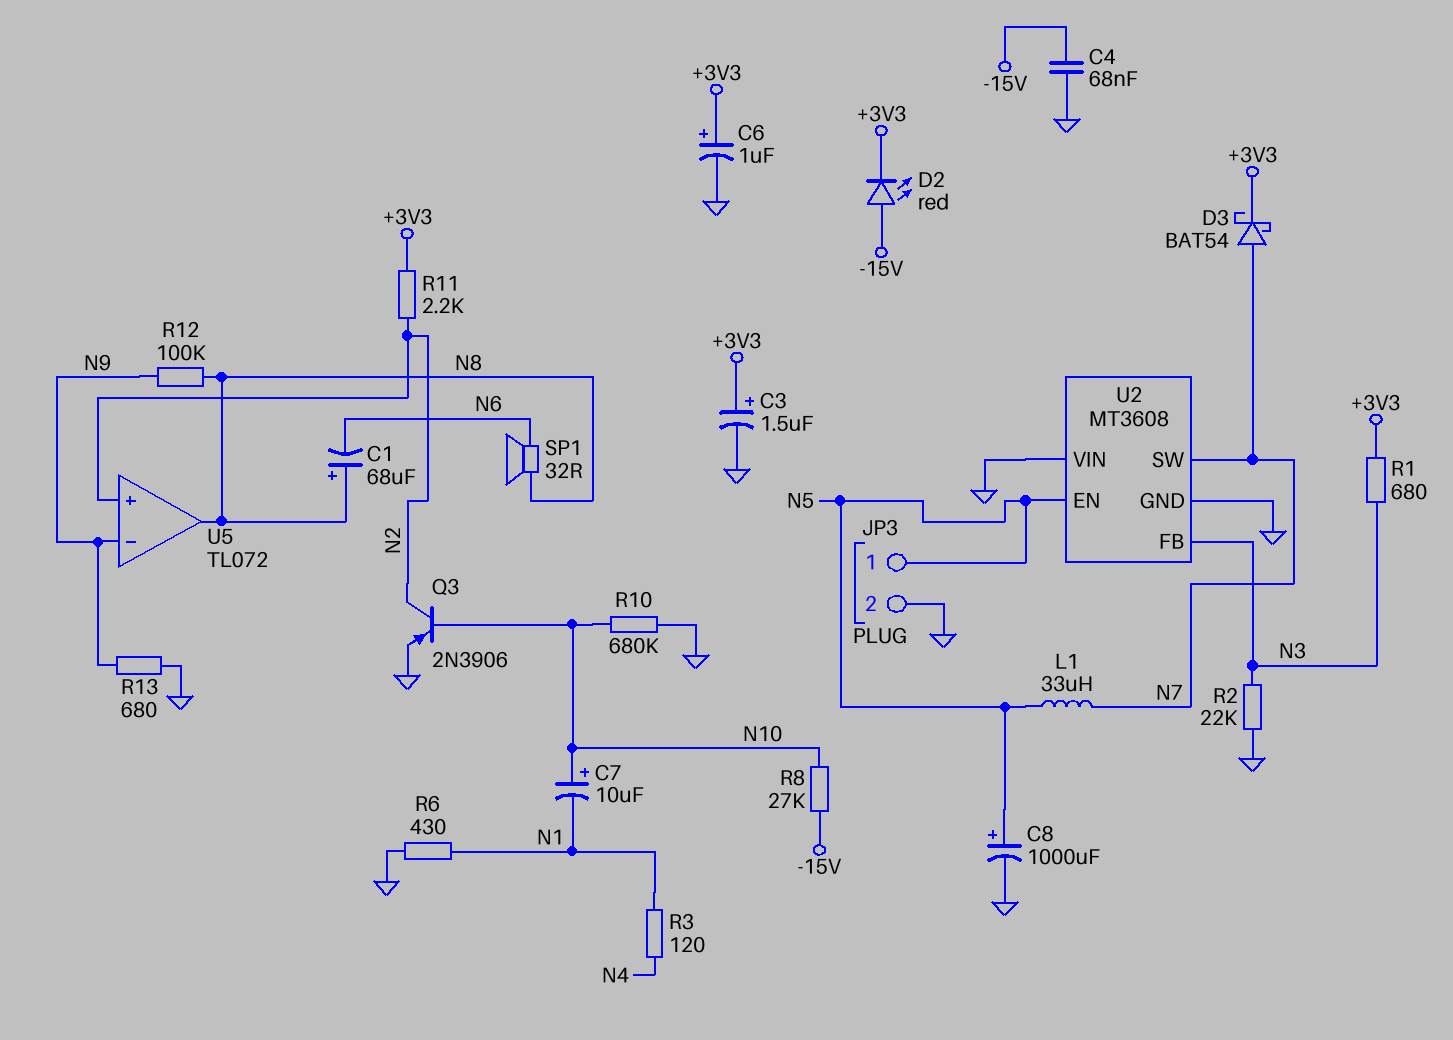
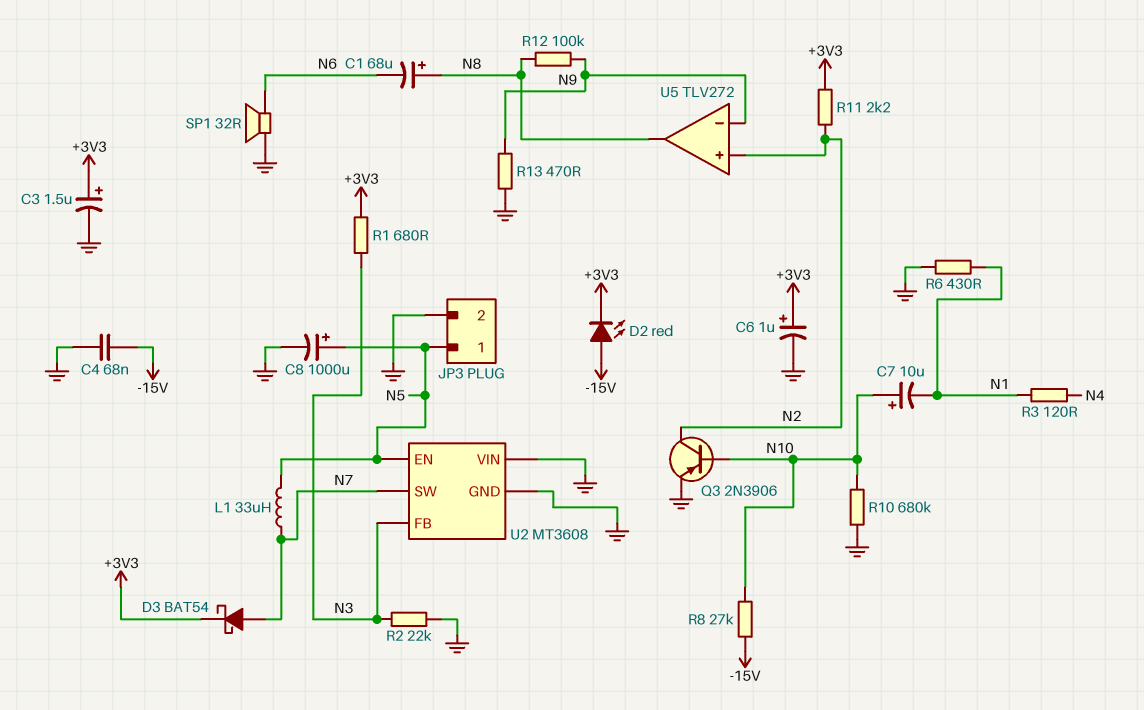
R13: 680 (GND, N9) -> 470 (GND, N9)
SP1: speaker 32R (N6, N8) -> speaker 32R (GND, N6)
U5: TL072 -> TLV272

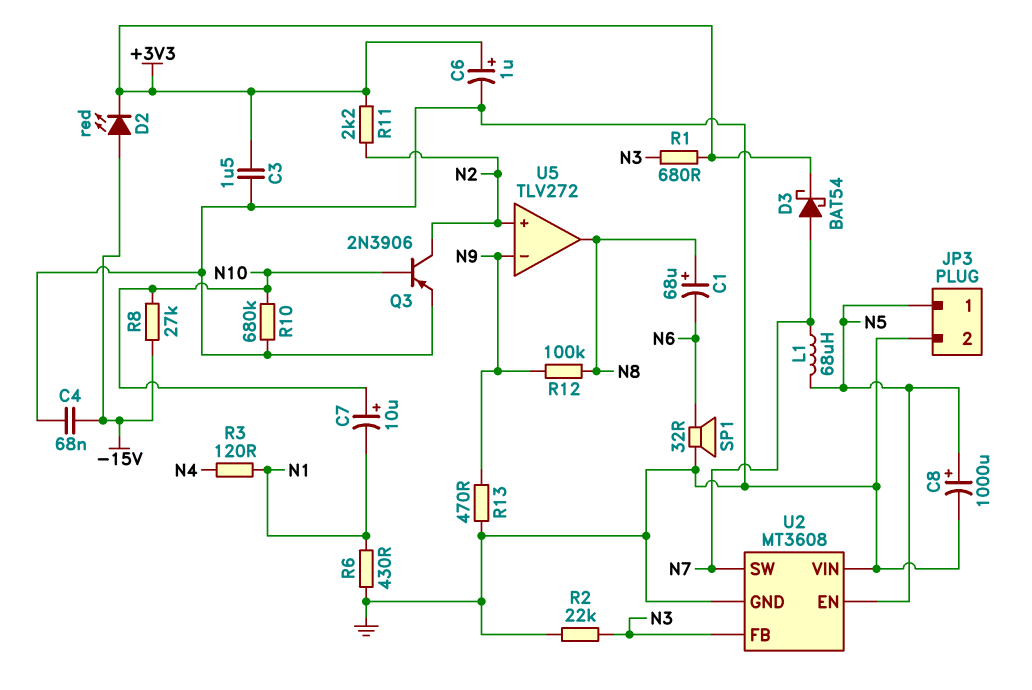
C3: 1.5uF (plus +3V3, minus GND) -> 1.5uF (+3V3, GND)
L1: 33uH (N5, N7) -> 68uH (N5, N7)

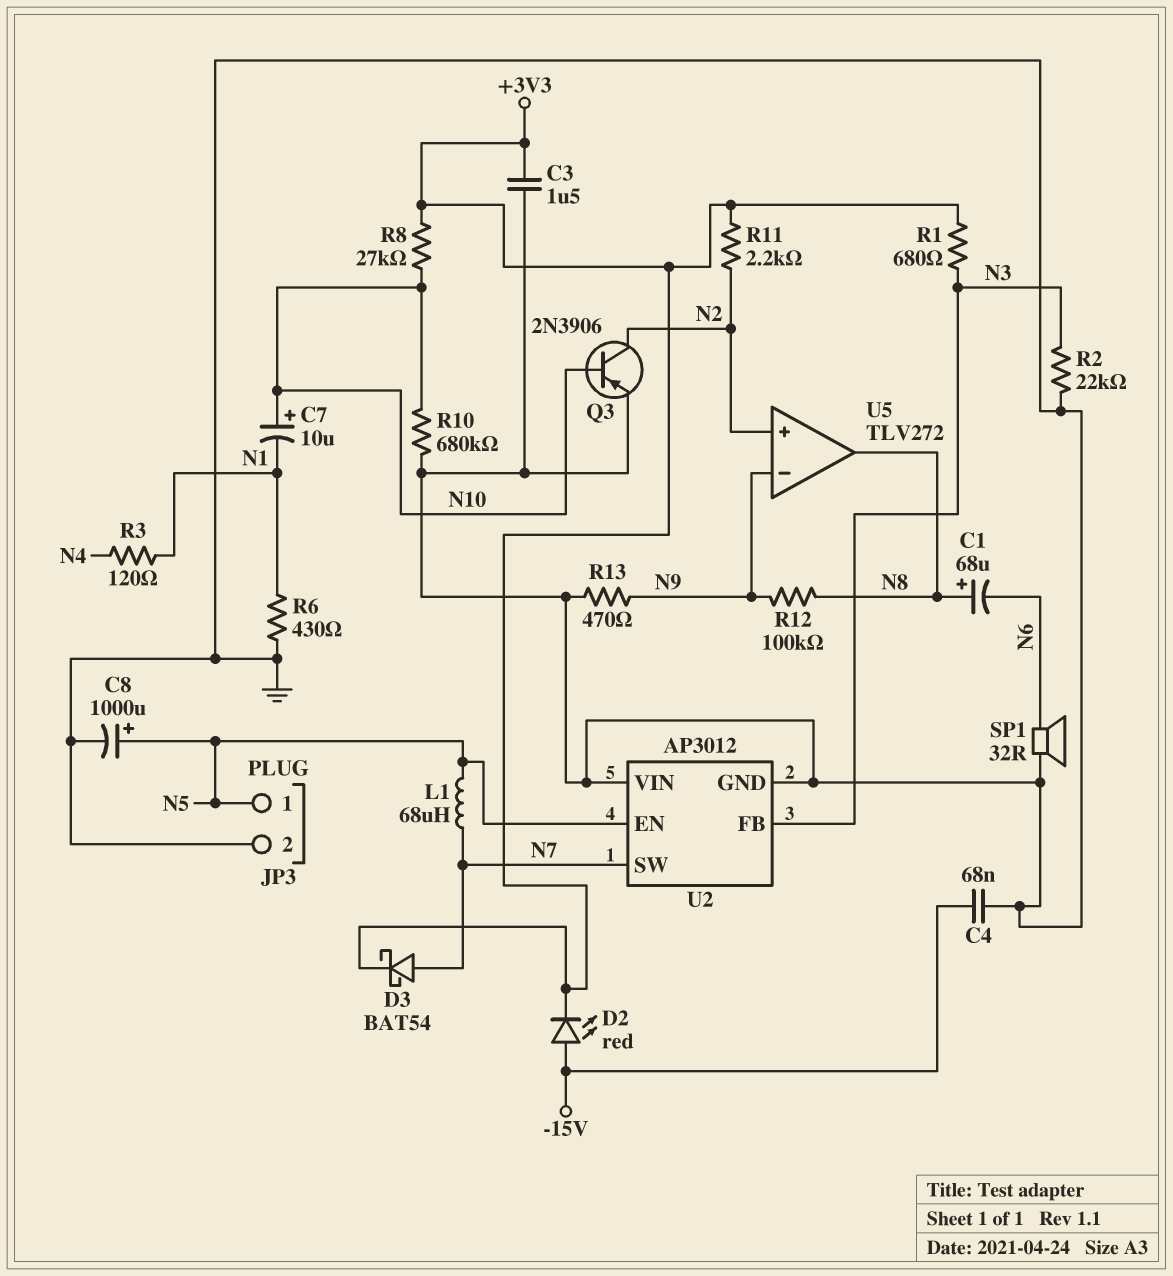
C6: 1uF (plus +3V3, minus GND) -> none
R8: 27k (-15V, N10) -> 27k (+3V3, N10)
U2: MT3608 -> AP3012

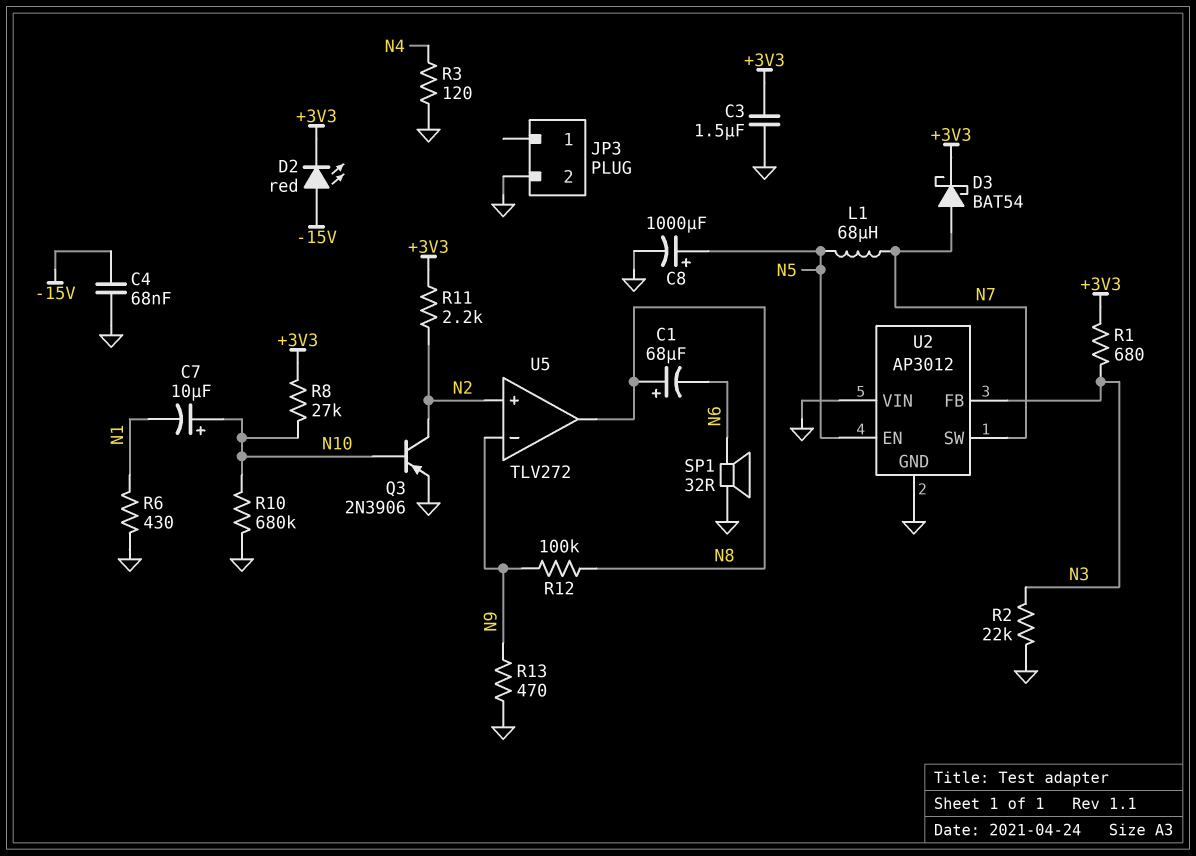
JP3 pin 1: N5 -> none
R3: 120 (N1, N4) -> 120 (GND, N4)

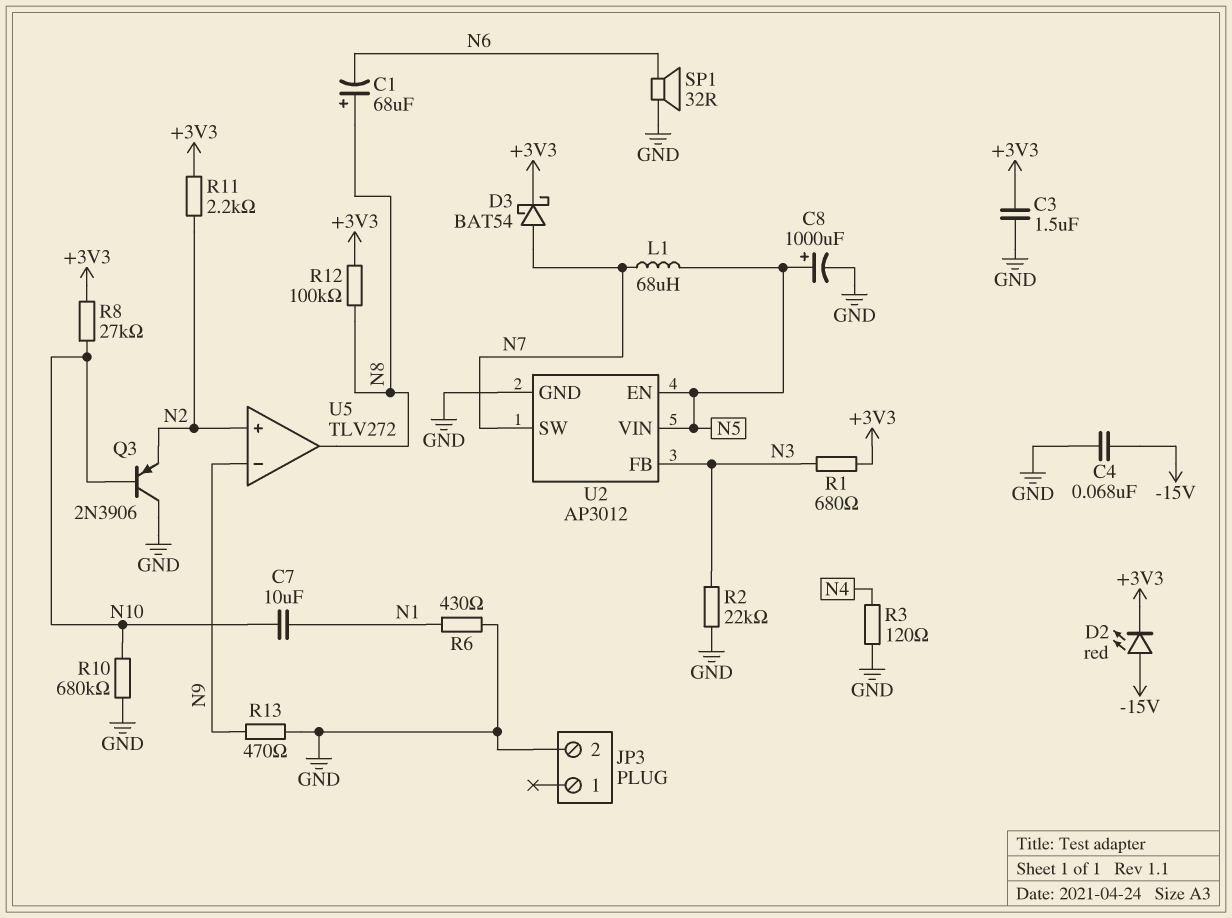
C7: 10uF (plus N10, minus N1) -> 10uF (N1, N10)
Q3: PNP 2N3906 (B N10, C N2, E GND) -> PNP 2N3906 (B N10, C GND, E N2)
R12: 100k (N8, N9) -> 100k (+3V3, N8)
U2 pin VIN: GND -> N5

